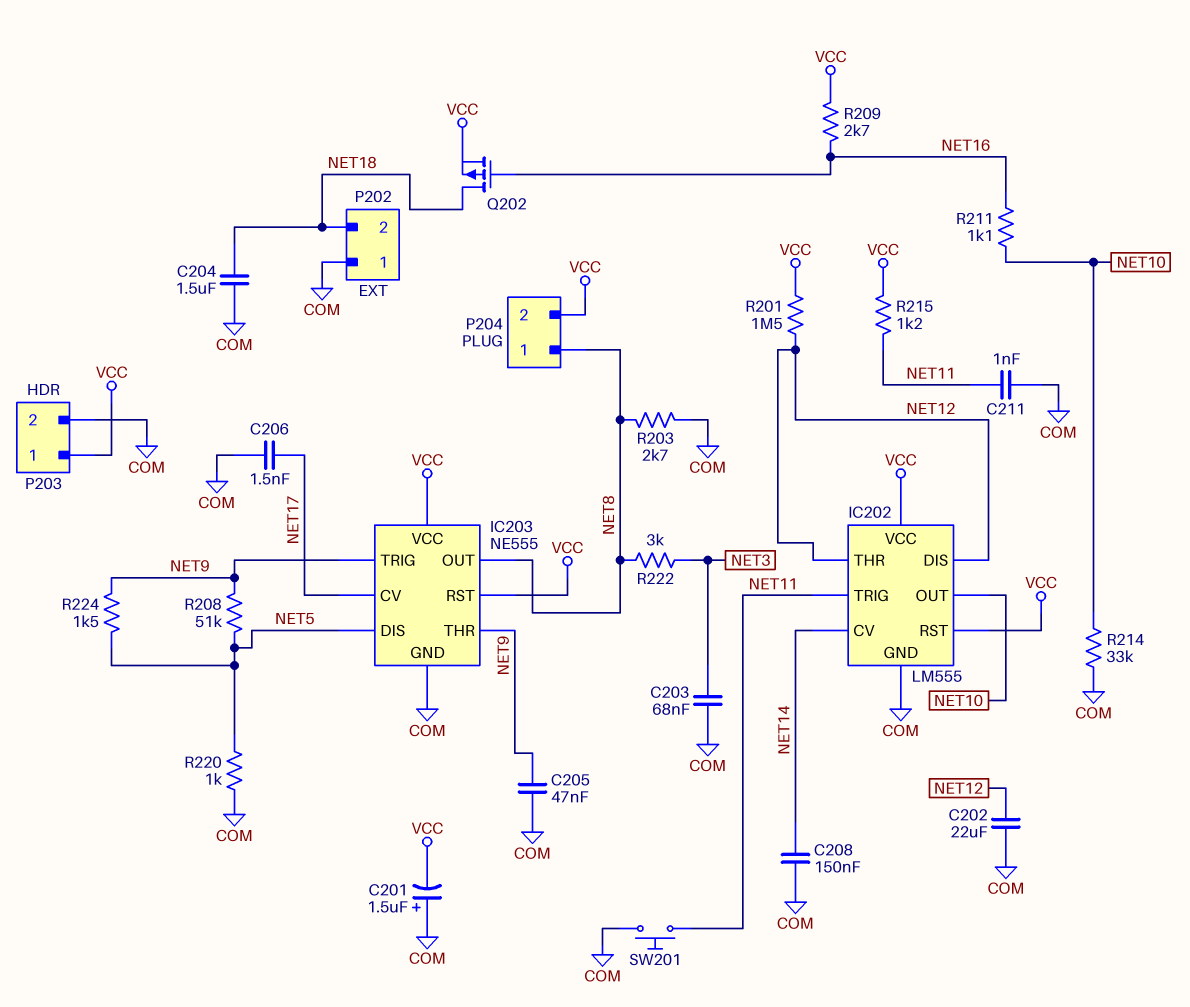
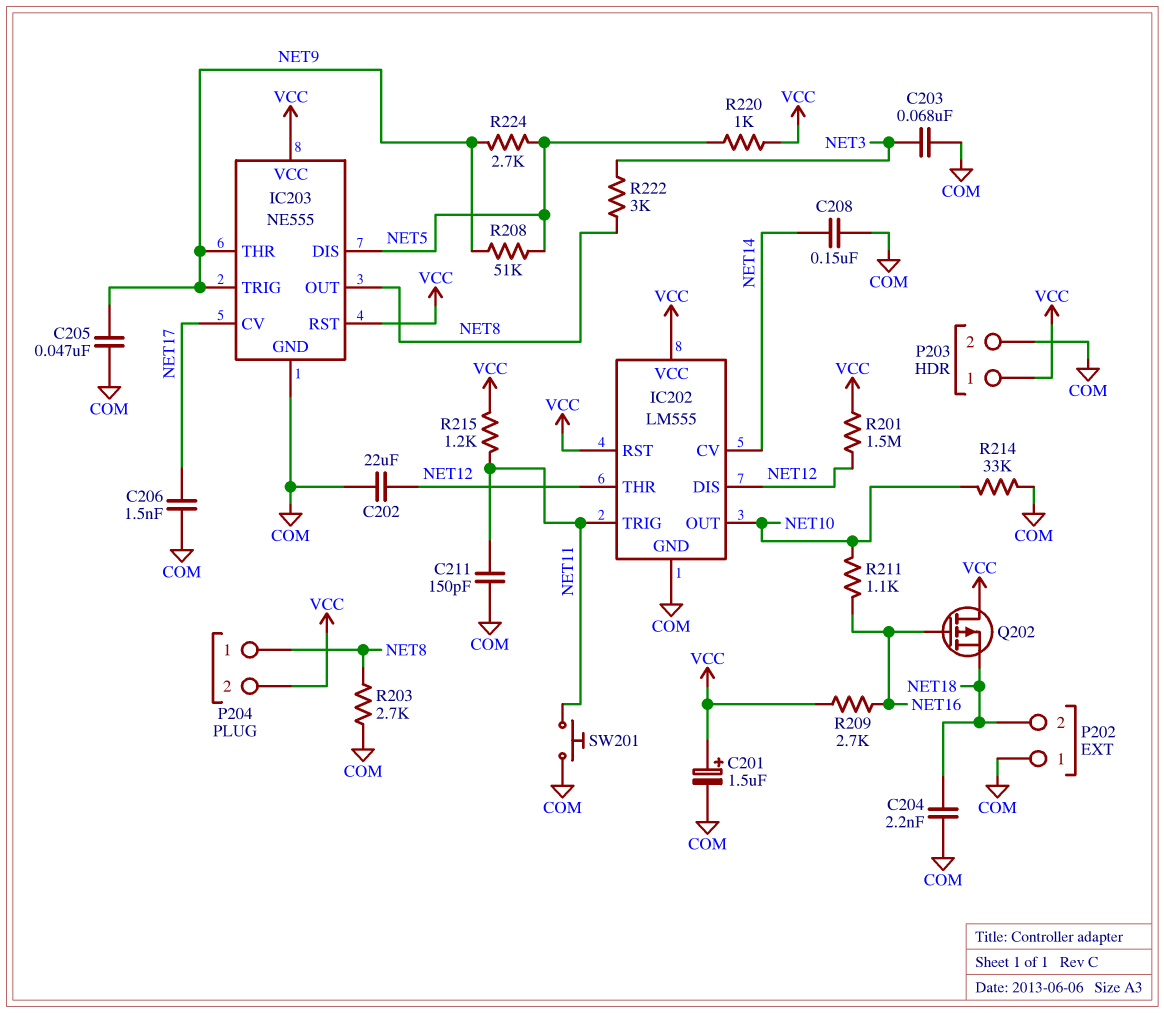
C201: 1.5uF (plus COM, minus VCC) -> 1.5uF (plus VCC, minus COM)
C204: 1.5uF (COM, NET18) -> 2.2nF (COM, NET18)
C211: 1nF (COM, NET11) -> 150pF (COM, NET11)
Q202: PMOS (G NET16, D NET18, S VCC) -> PMOS (G NET16, D VCC, S NET18)
R220: 1k (COM, NET5) -> 1k (NET5, VCC)
R224: 1.5k (NET5, NET9) -> 2.7k (NET5, NET9)

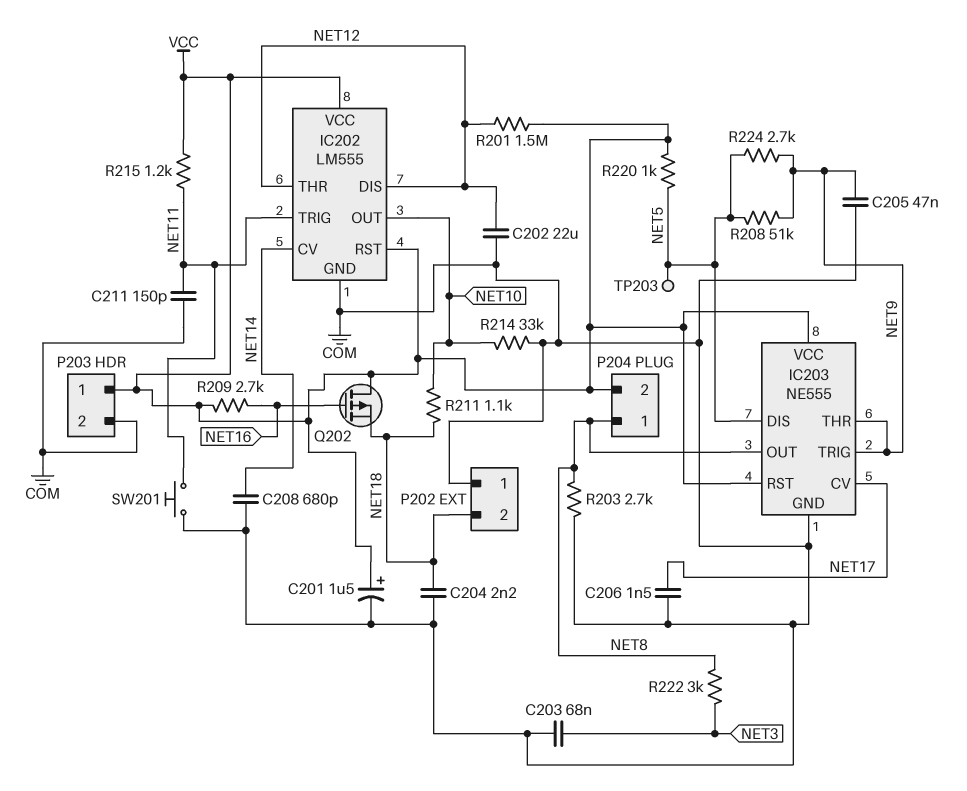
C208: 150nF (COM, NET14) -> 680pF (COM, NET14)
R211: 1.1k (NET10, NET16) -> 1.1k (NET10, NET18)
TP203: none -> test point (NET5)

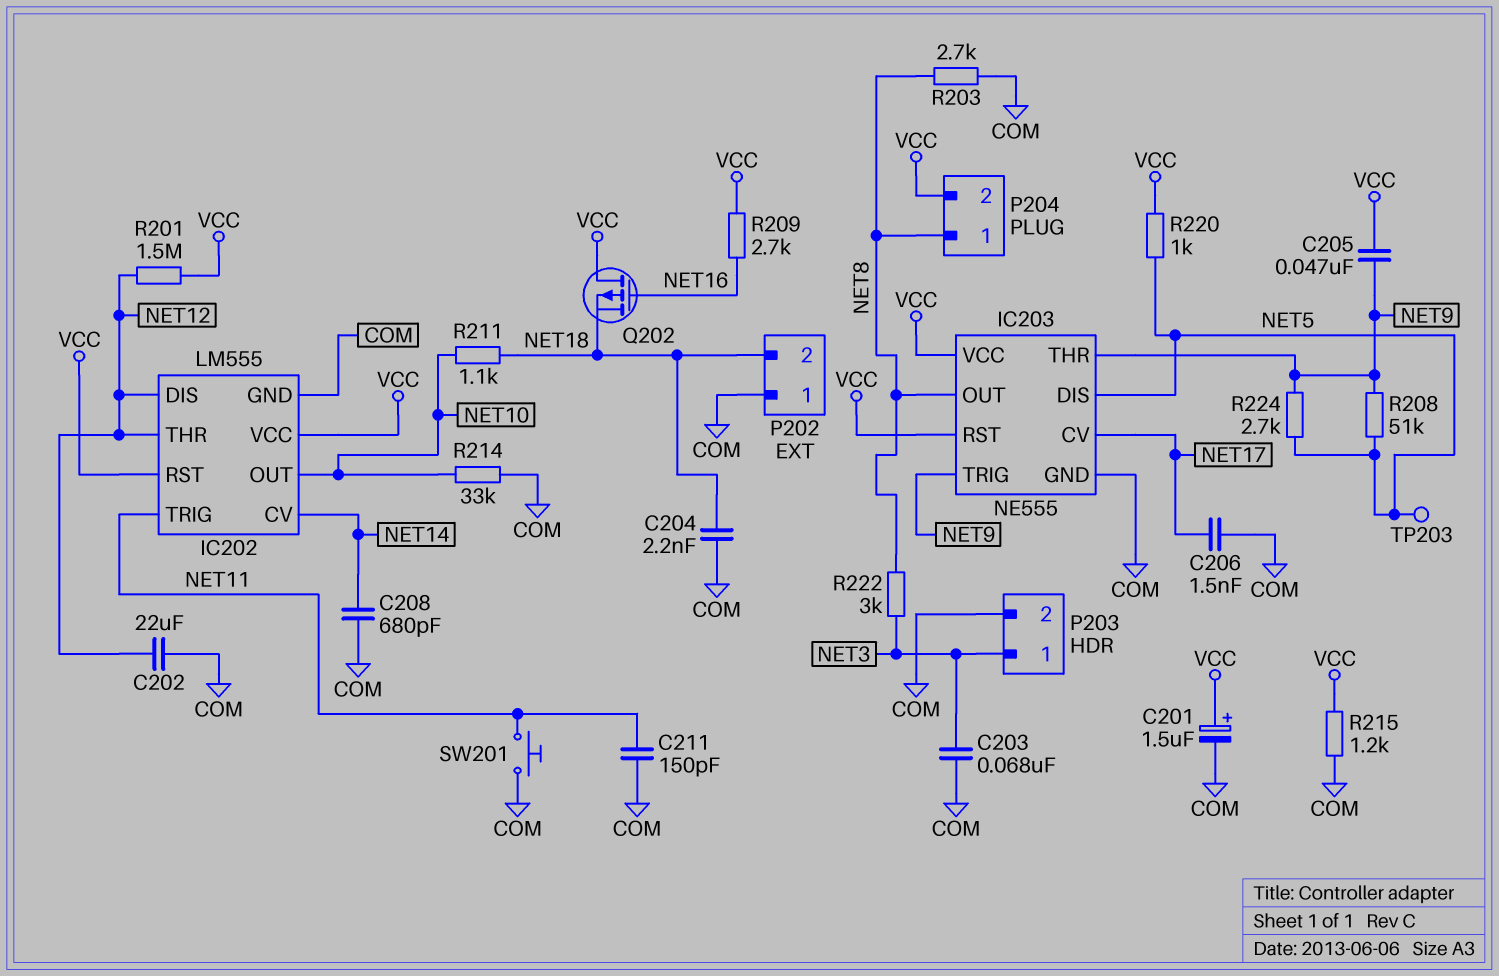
C205: 47nF (COM, NET9) -> 47nF (NET9, VCC)
P203 pin 1: VCC -> NET3
R215: 1.2k (NET11, VCC) -> 1.2k (COM, VCC)

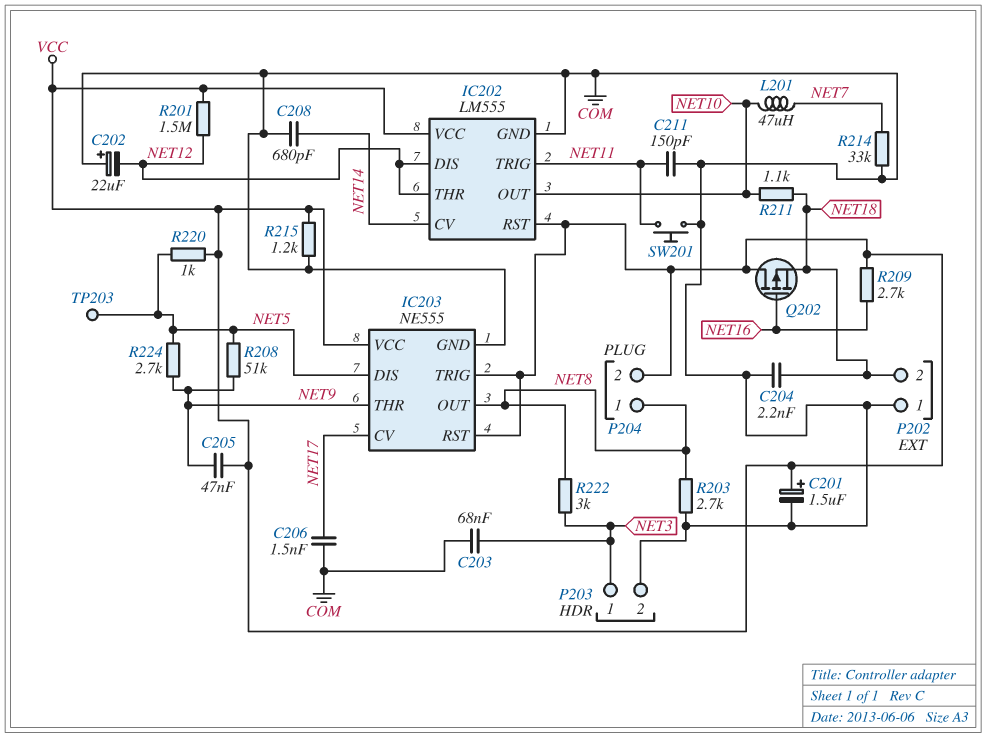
C202: 22uF (COM, NET12) -> 22uF (plus COM, minus NET12)
IC203 pin TRIG: NET9 -> VCC
L201: none -> 47uH (NET7, NET10)
R214: 33k (COM, NET10) -> 33k (COM, NET7)

